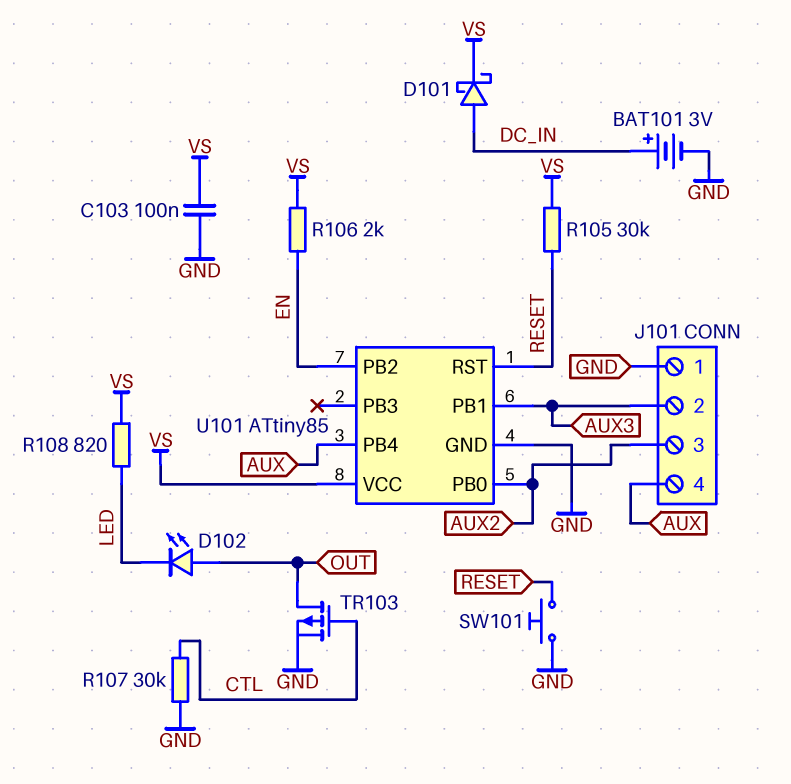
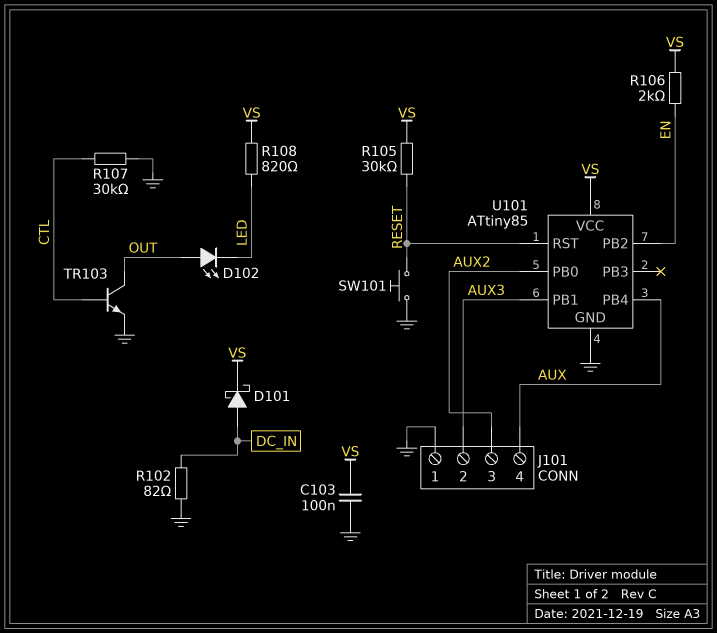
BAT101: 3V (plus DC_IN, minus GND) -> none
R102: none -> 82 (DC_IN, GND)
TR103: PMOS (G CTL, D OUT, S GND) -> NPN (B CTL, C OUT, E GND)

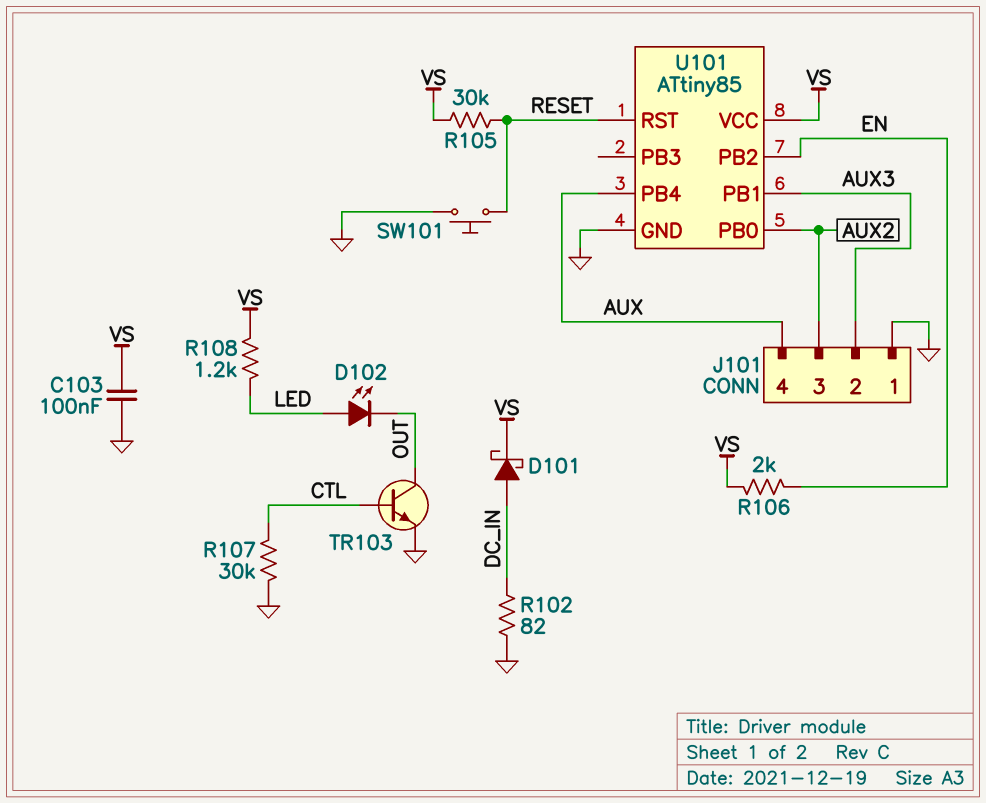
D102: LED (A OUT, K LED) -> LED (A LED, K OUT)
R108: 820 (LED, VS) -> 1.2k (LED, VS)

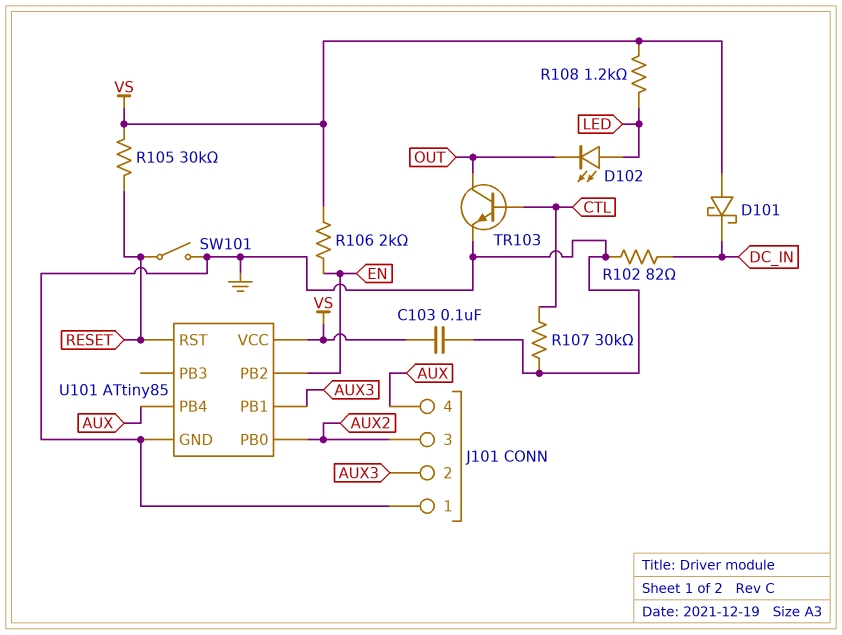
D101: schottky (A DC_IN, K VS) -> schottky (A VS, K DC_IN)
SW101: button (GND, RESET) -> switch (GND, RESET)

